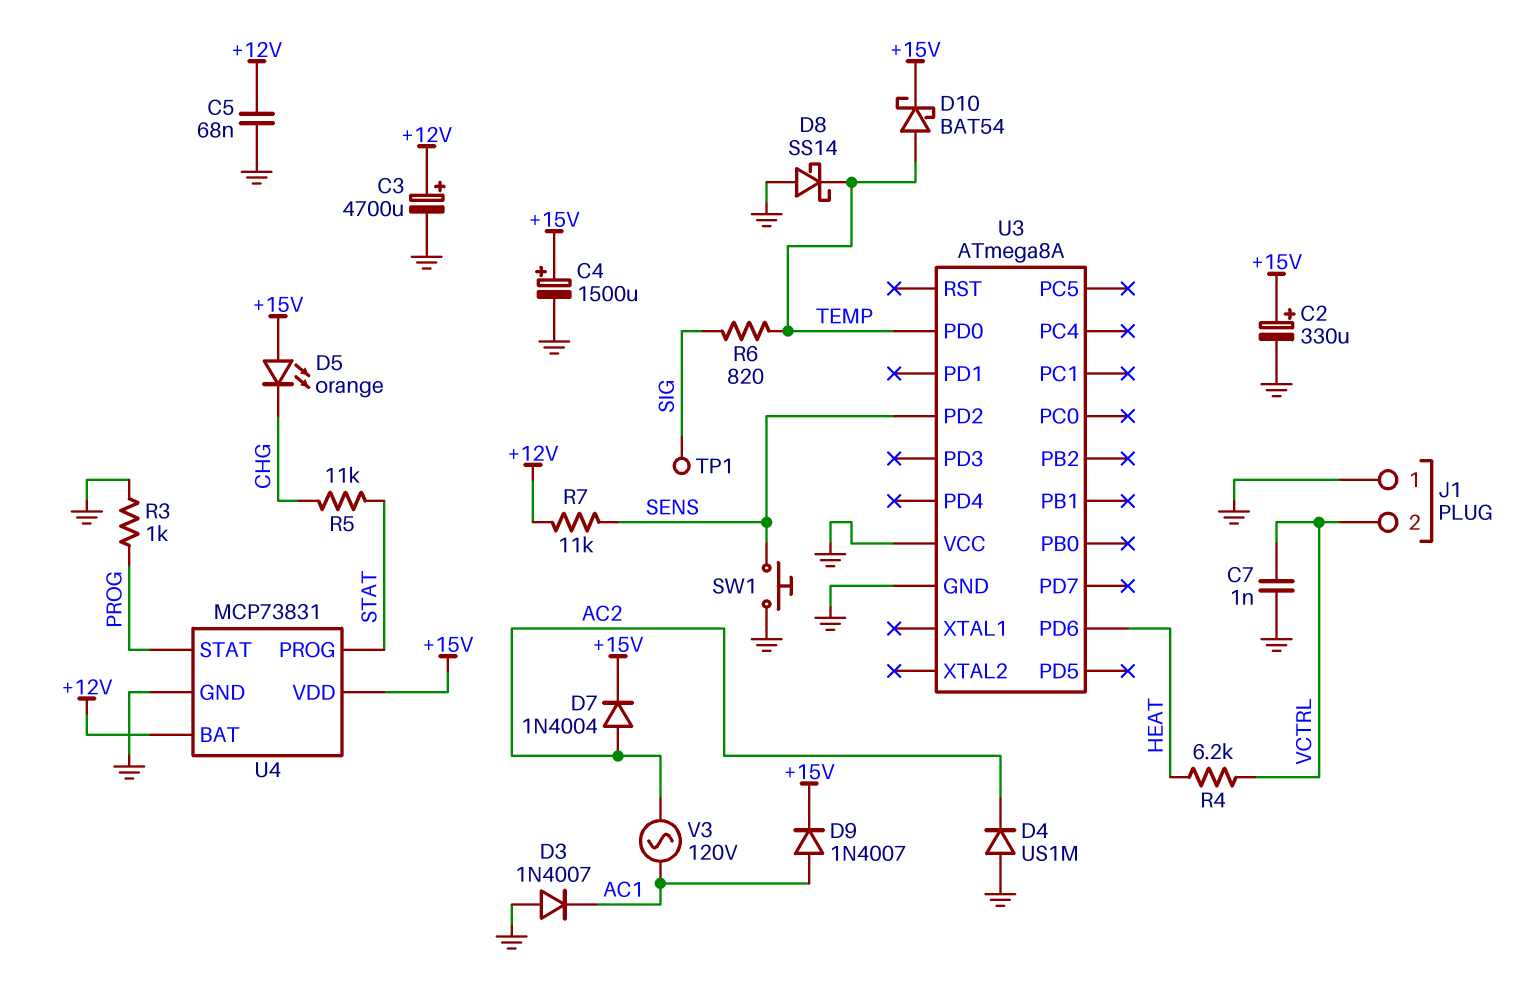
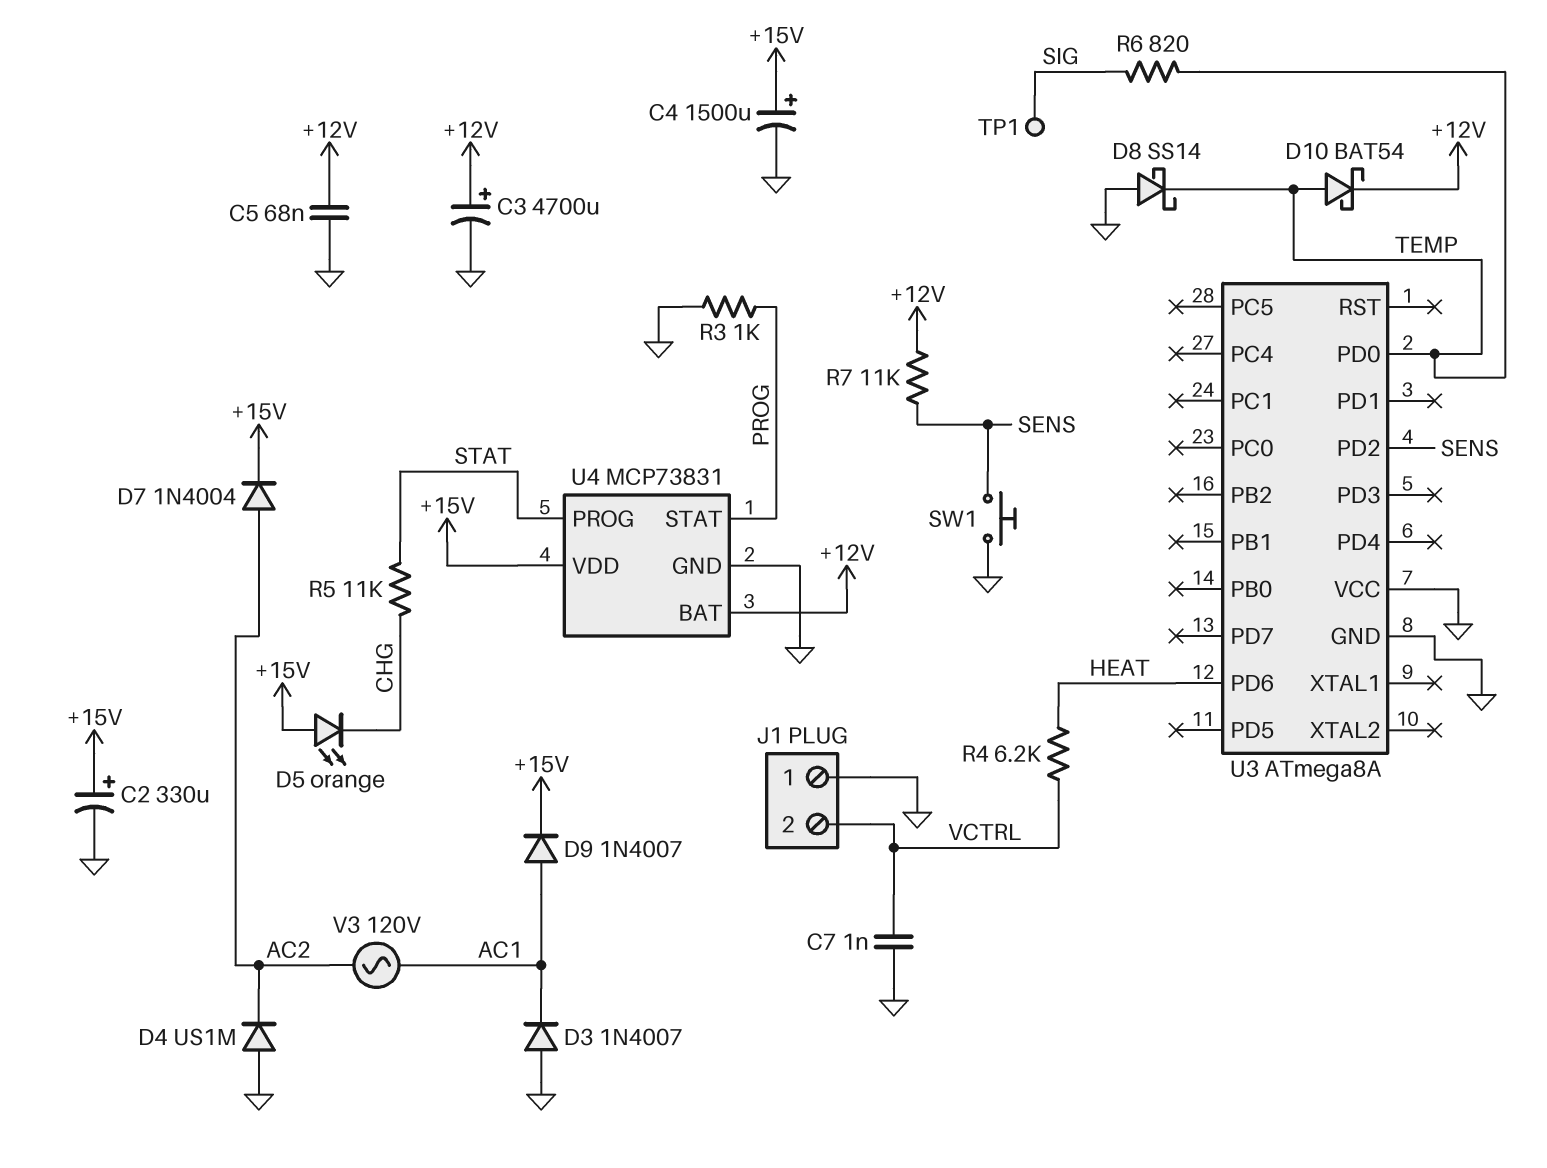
D10: schottky BAT54 (A TEMP, K +15V) -> schottky BAT54 (A TEMP, K +12V)

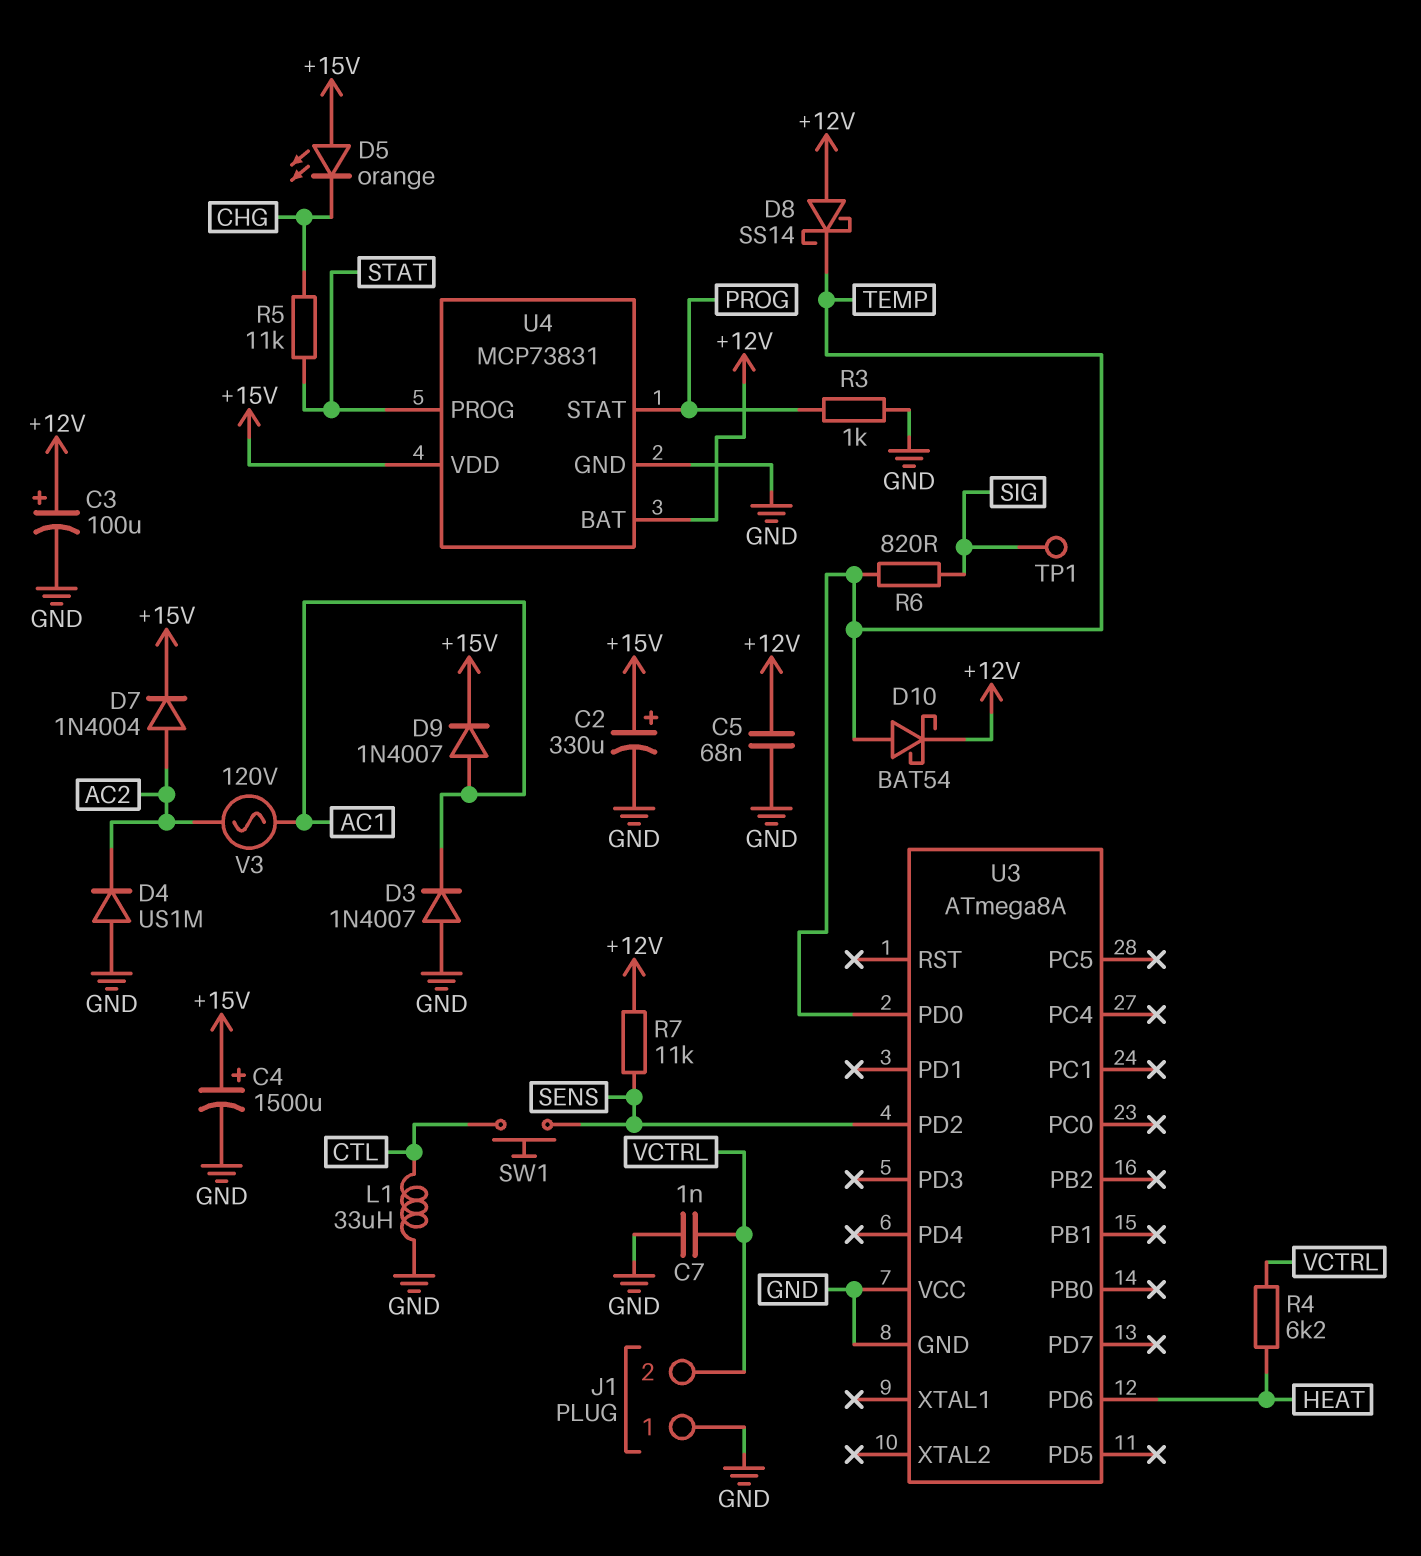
C3: 4700uF (plus +12V, minus GND) -> 100uF (plus +12V, minus GND)
D8: schottky SS14 (A GND, K TEMP) -> schottky SS14 (A +12V, K TEMP)
L1: none -> 33uH (CTL, GND)
SW1: button (GND, SENS) -> button (CTL, SENS)

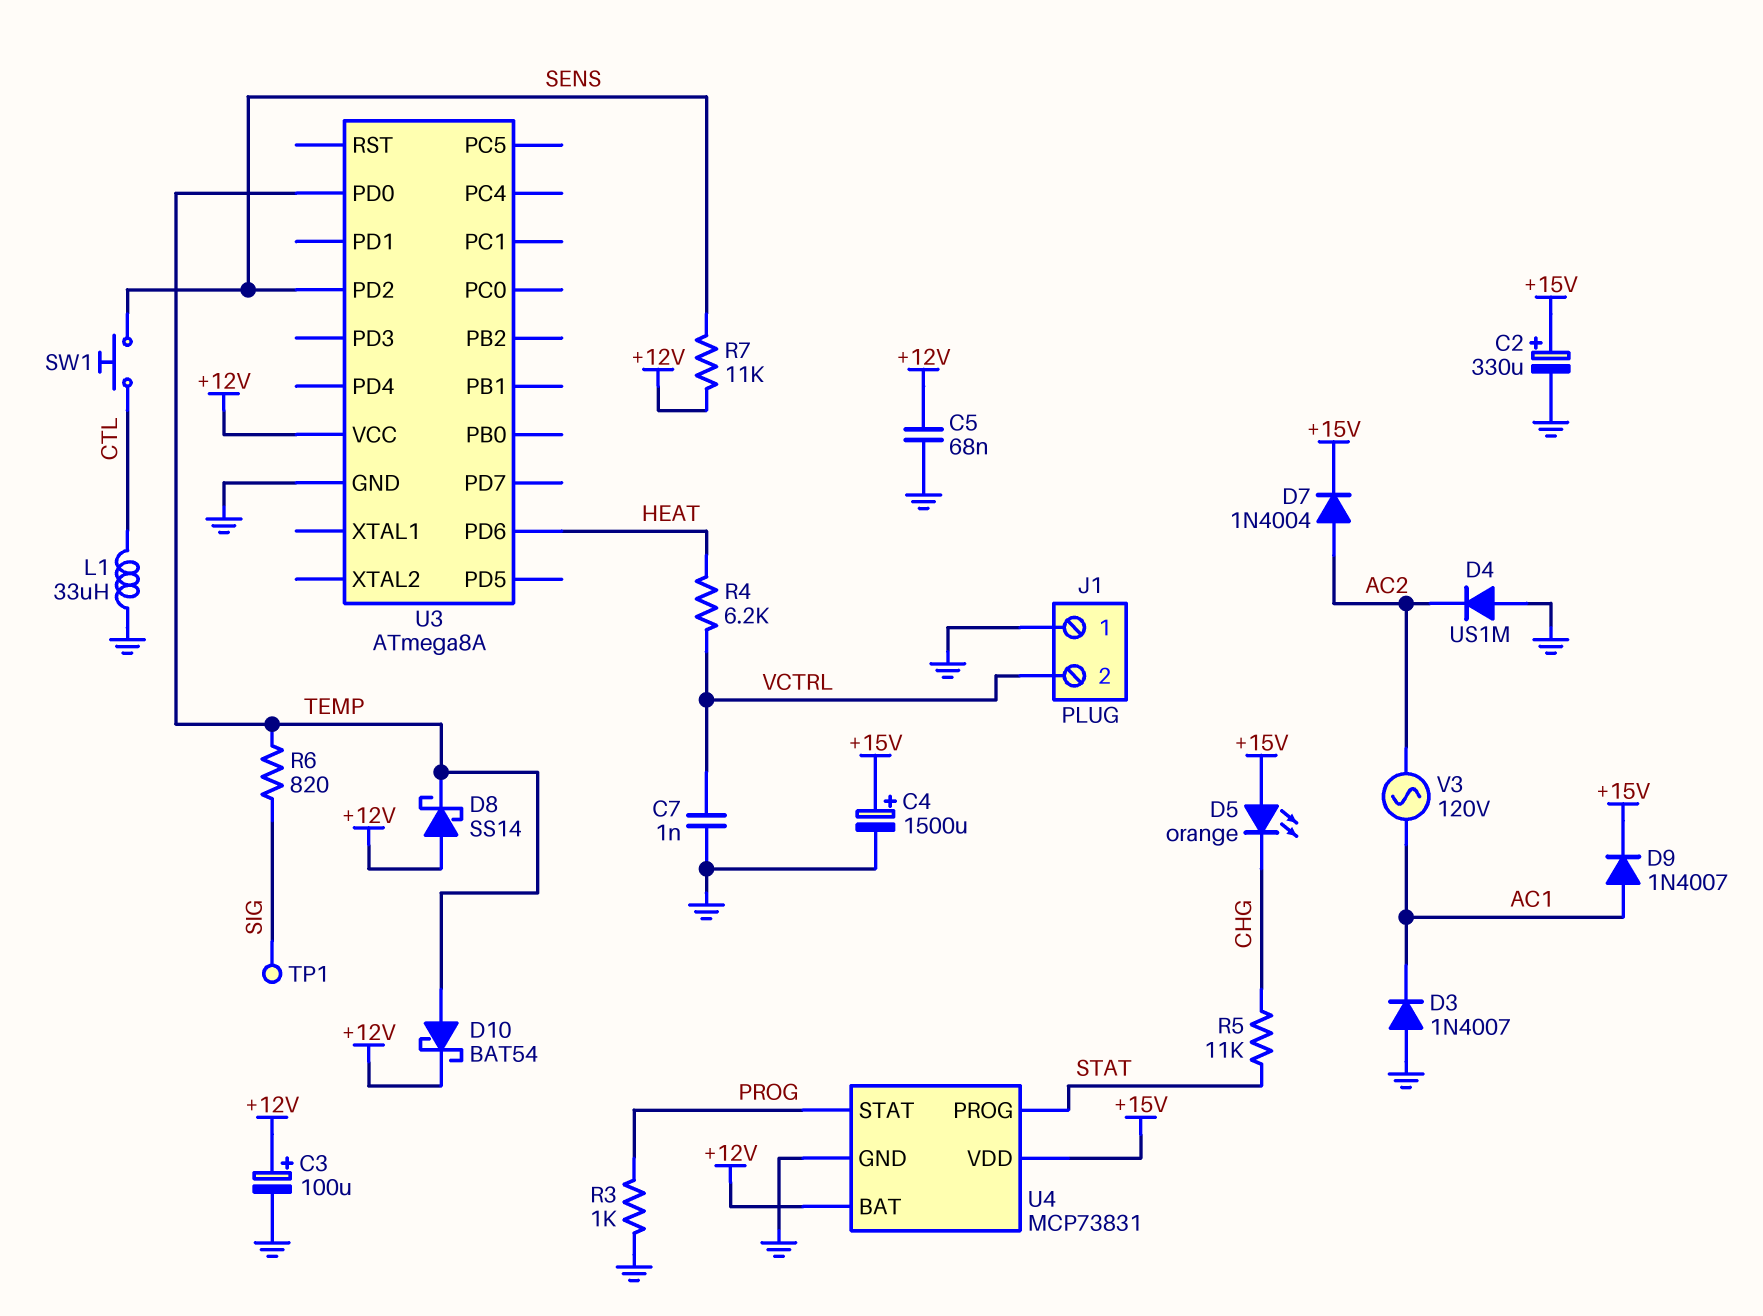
U3 pin VCC: GND -> +12V

